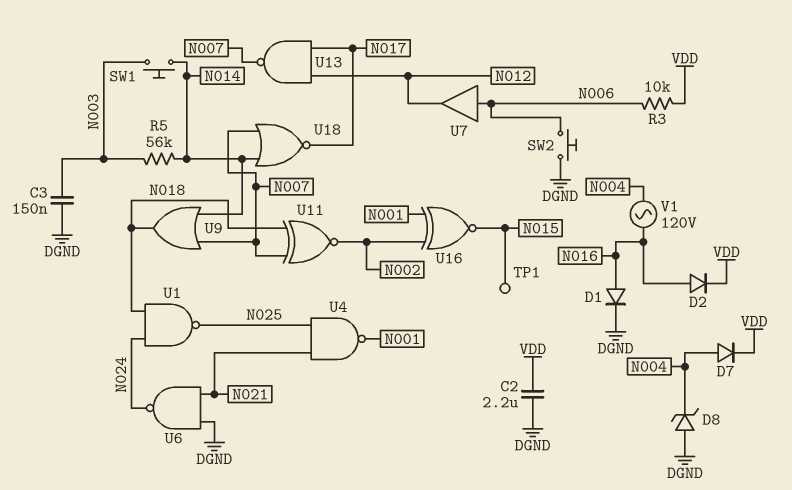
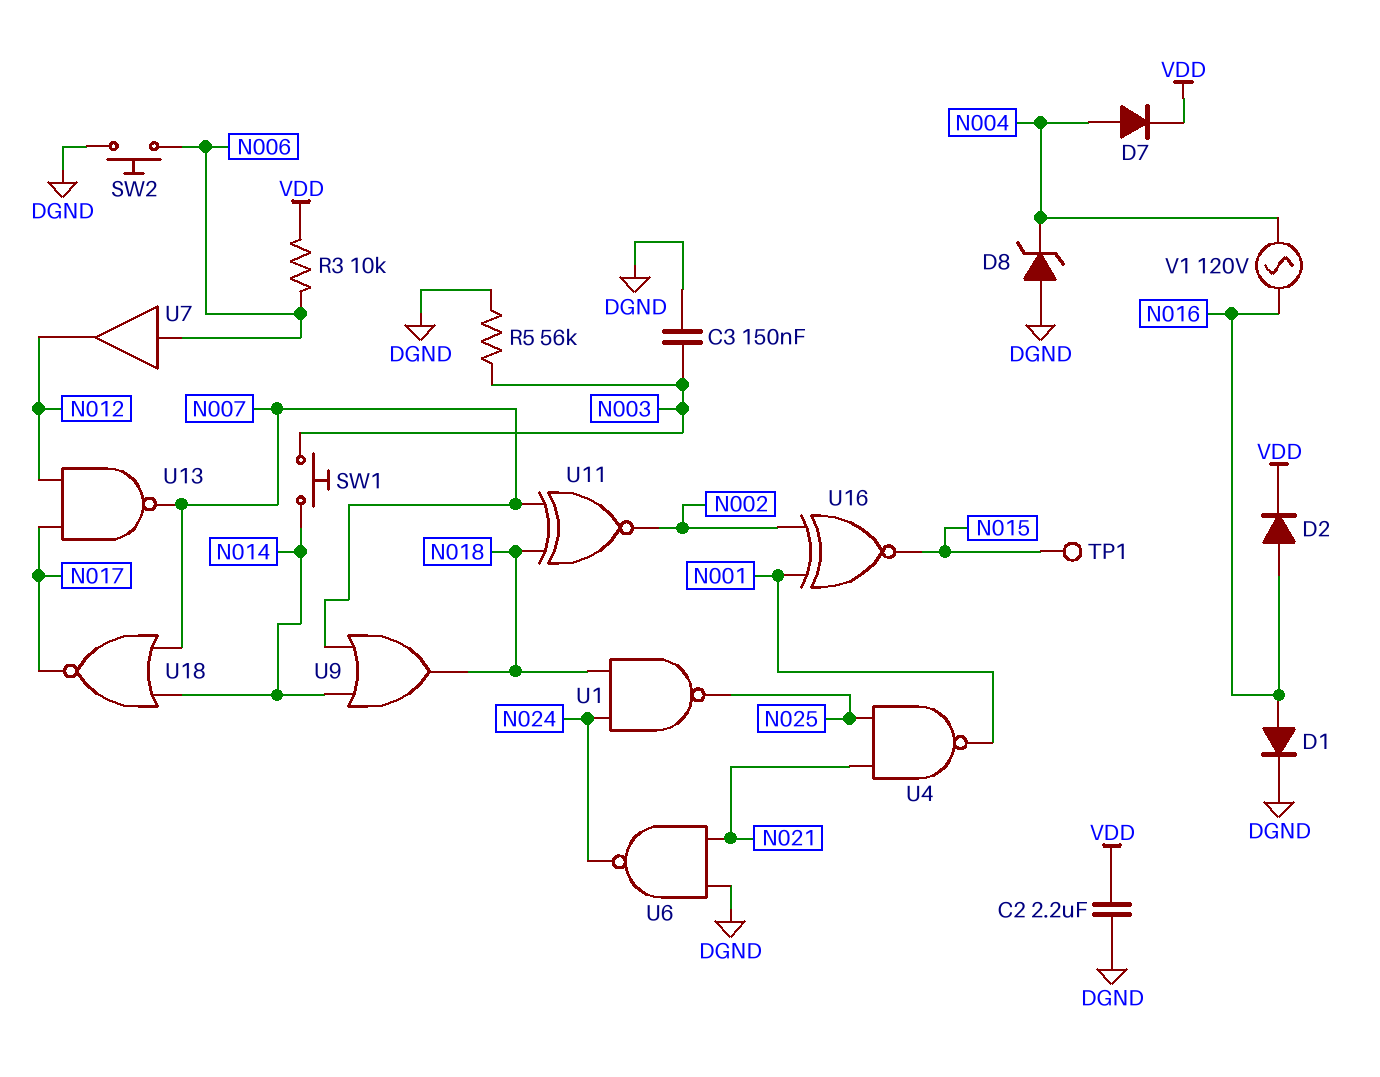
R5: 56k (N003, N014) -> 56k (DGND, N003)

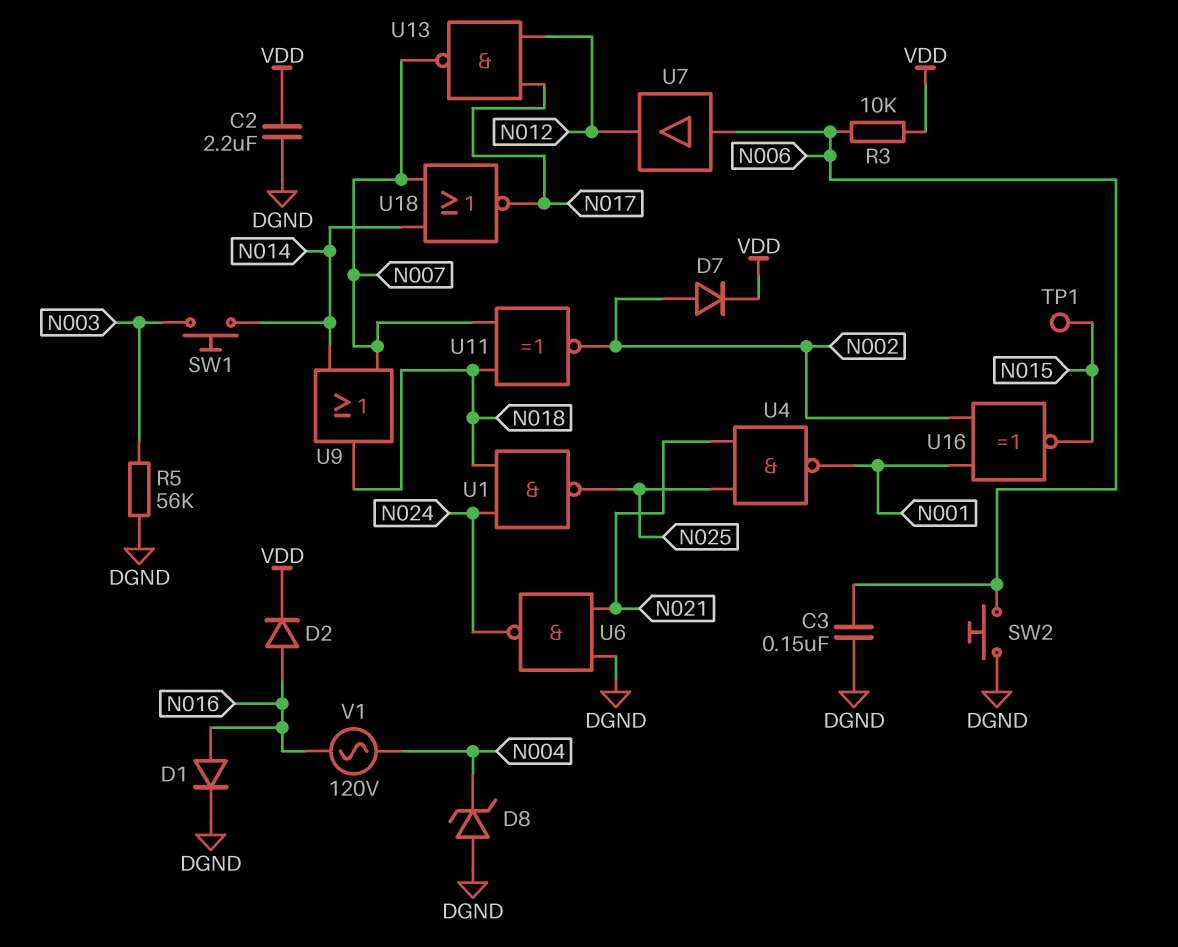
C3: 150nF (DGND, N003) -> 150nF (DGND, N006)
D7: diode (A N004, K VDD) -> diode (A N002, K VDD)

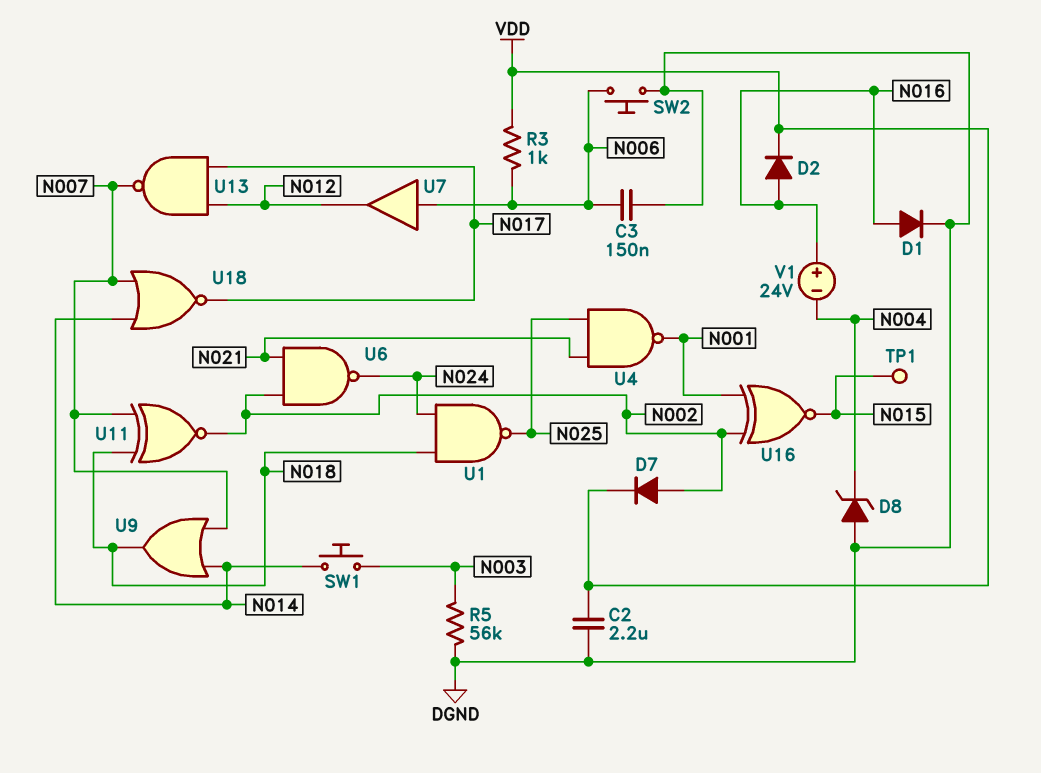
R3: 10k (N006, VDD) -> 1k (N006, VDD)
U6: NAND (in DGND, in N021, out N024) -> NAND (in N002, in N021, out N024)
V1: AC 120V (N004, N016) -> 24V (plus N016, minus N004)

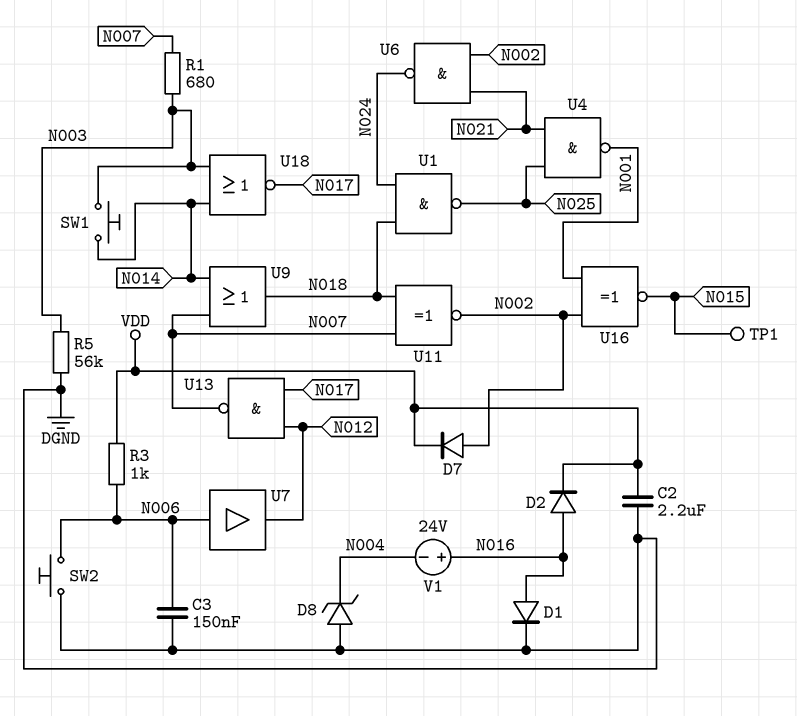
R1: none -> 680 (N003, N007)
U18: NOR (in N007, in N014, out N017) -> NOR (in N003, in N014, out N017)

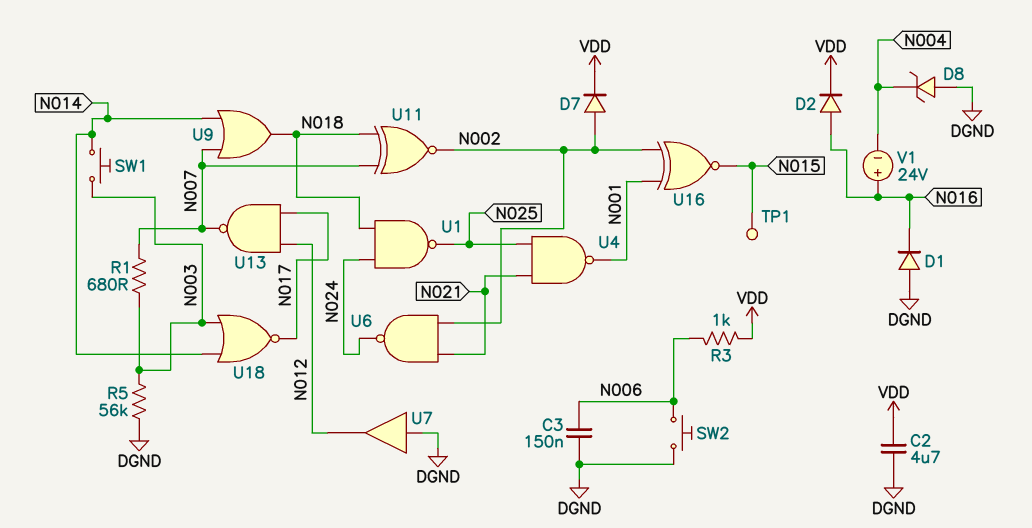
C2: 2.2uF (DGND, VDD) -> 4.7uF (DGND, VDD)
D1: diode (A N016, K DGND) -> diode (A DGND, K N016)
U7: buffer (in N006, out N012) -> buffer (in DGND, out N012)

